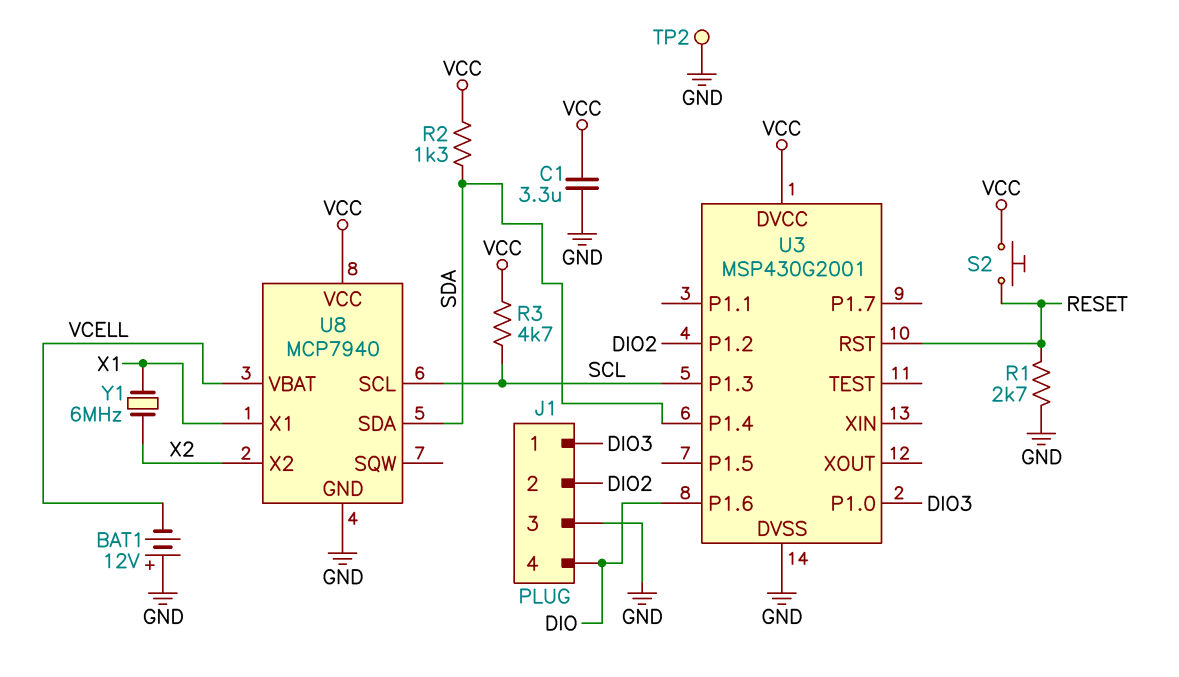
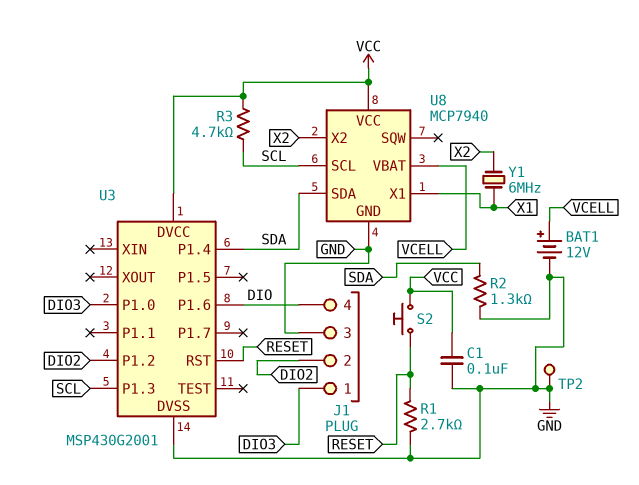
BAT1: 12V (plus GND, minus VCELL) -> 12V (plus VCELL, minus GND)
C1: 3.3uF (GND, VCC) -> 100nF (GND, VCC)
R2: 1.3k (SDA, VCC) -> 1.3k (GND, SDA)

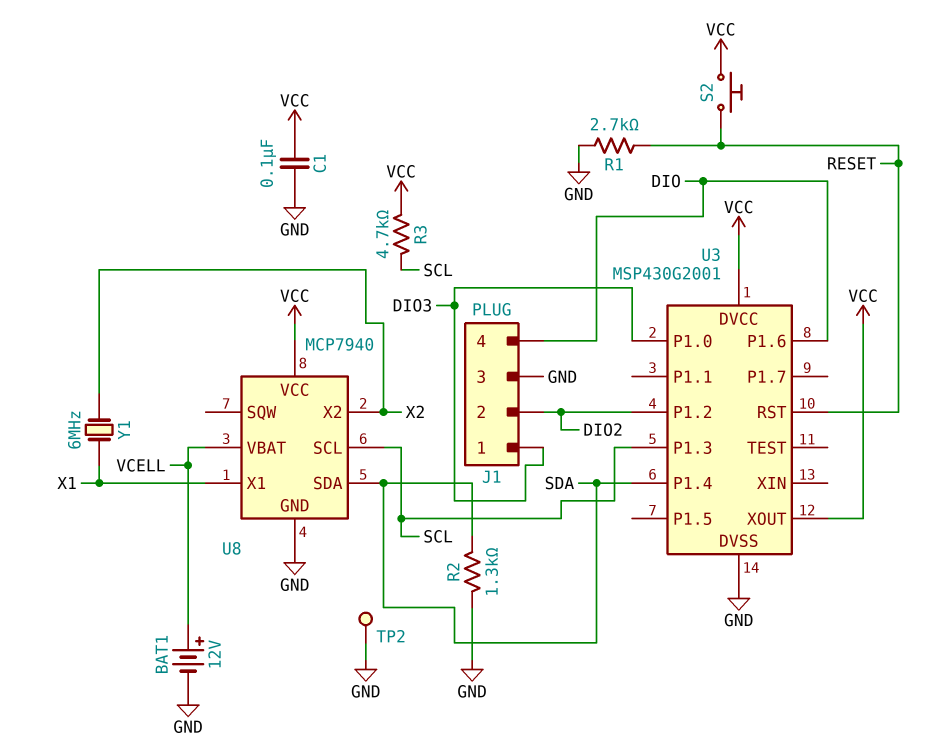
U3 pin XOUT: none -> VCC

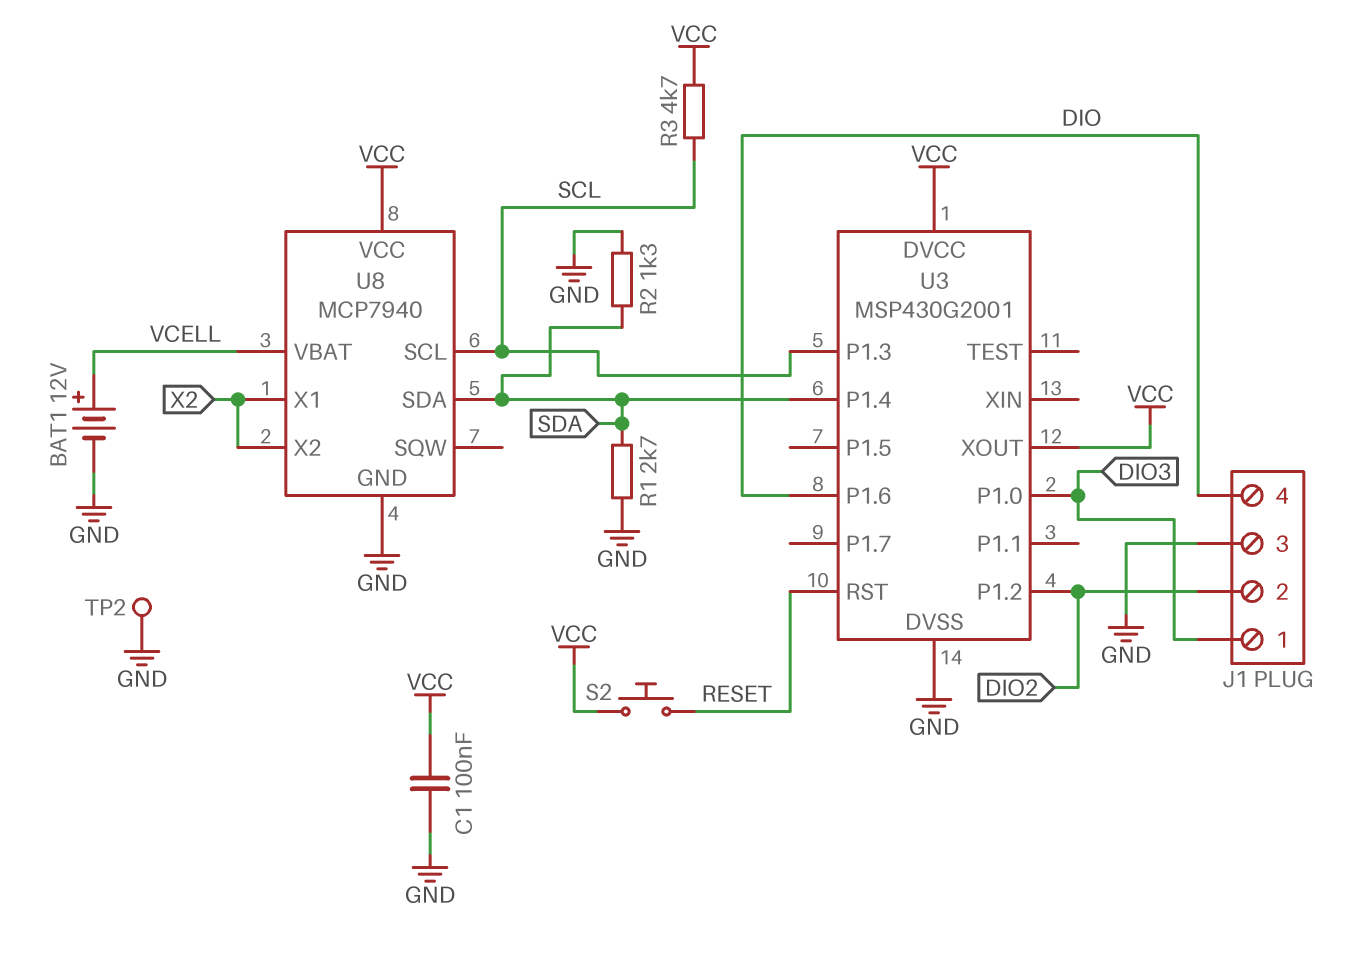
R1: 2.7k (GND, RESET) -> 2.7k (GND, SDA)
U8 pin X1: X1 -> X2
Y1: 6MHz (X1, X2) -> none

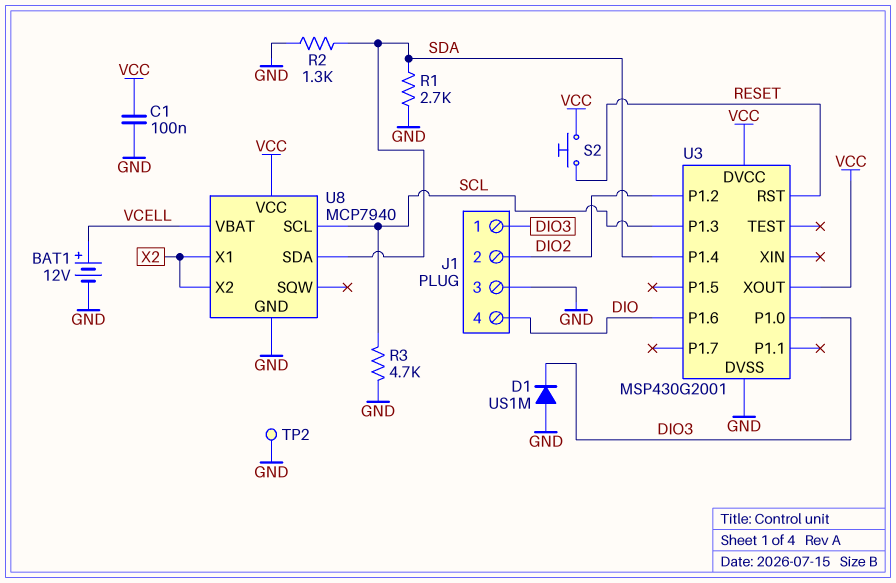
D1: none -> diode US1M (A GND, K DIO3)
R3: 4.7k (SCL, VCC) -> 4.7k (GND, SCL)

